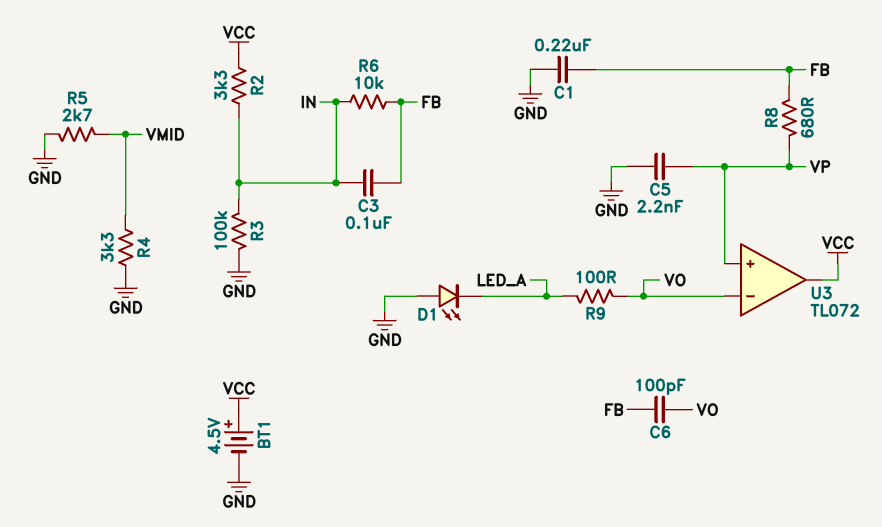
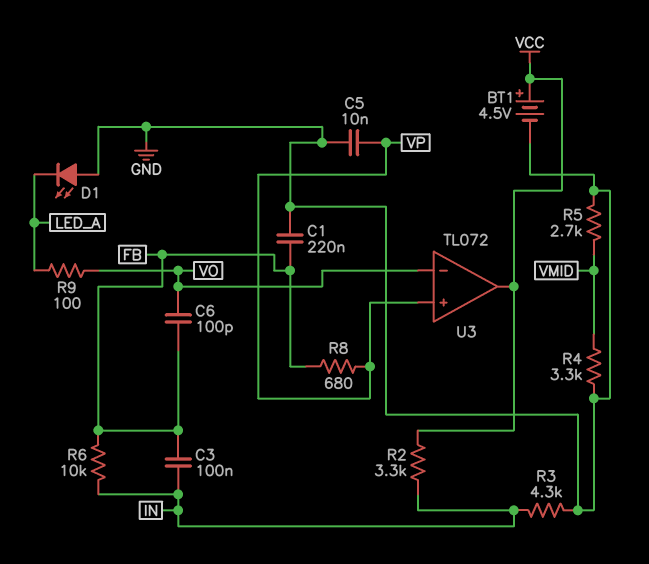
C5: 2.2nF (GND, VP) -> 10nF (GND, VP)
R3: 100k (GND, IN) -> 4.3k (GND, IN)

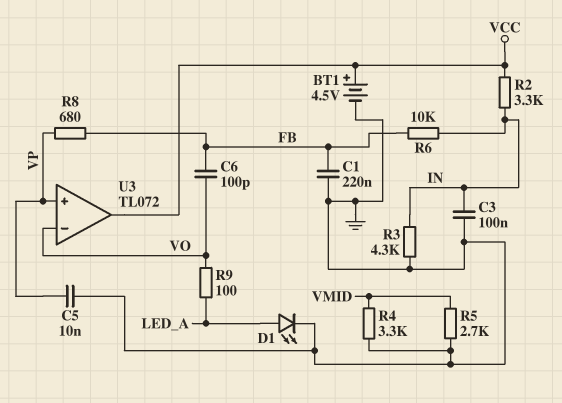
C3: 100nF (FB, IN) -> 100nF (GND, IN)
D1: LED (A GND, K LED_A) -> LED (A LED_A, K GND)

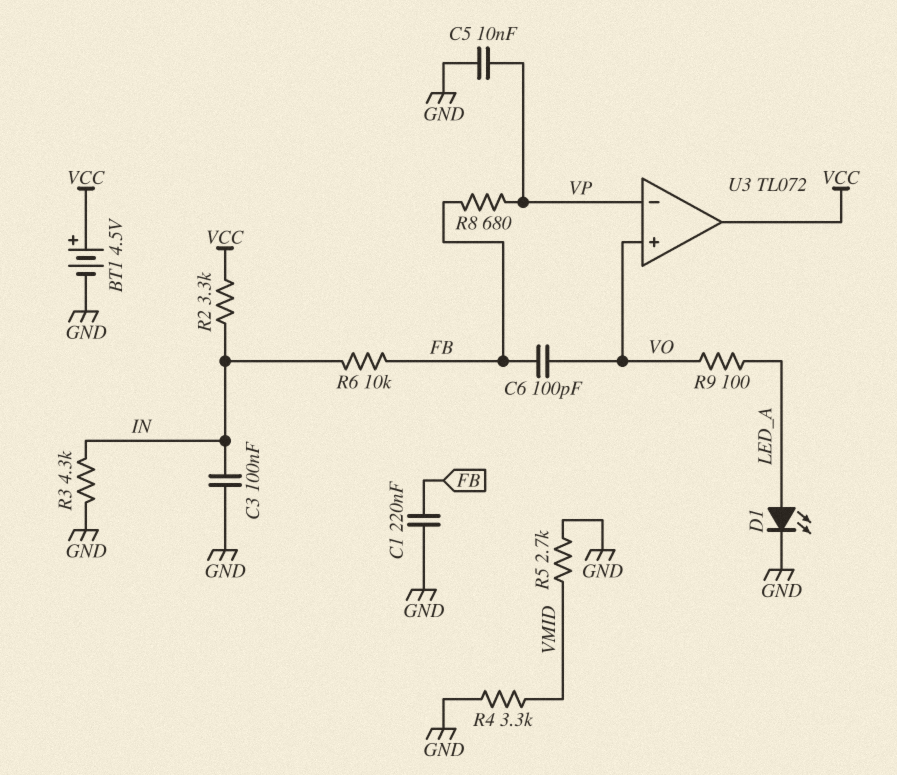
U3 pin in+: VP -> VO
U3 pin in-: VO -> VP

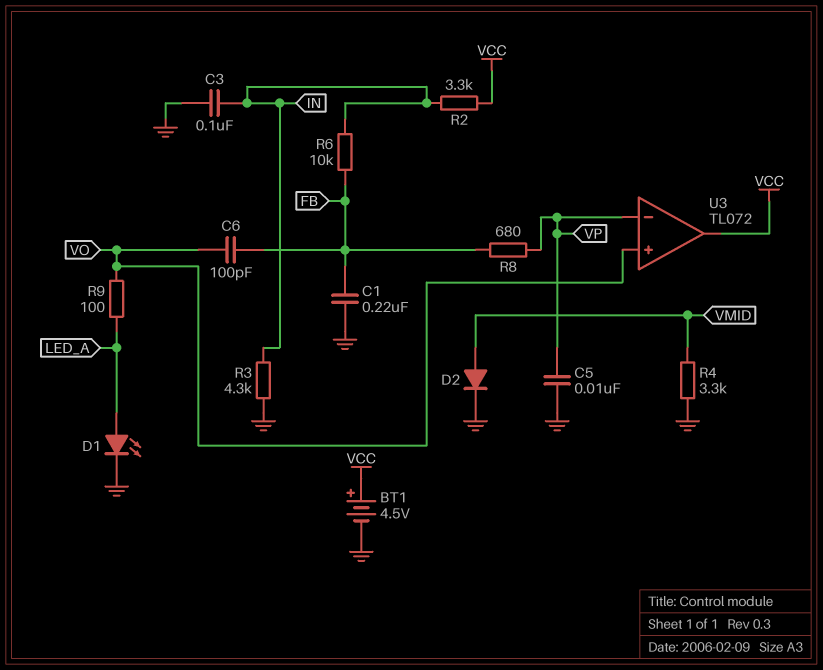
D2: none -> diode (A VMID, K GND)
R5: 2.7k (GND, VMID) -> none

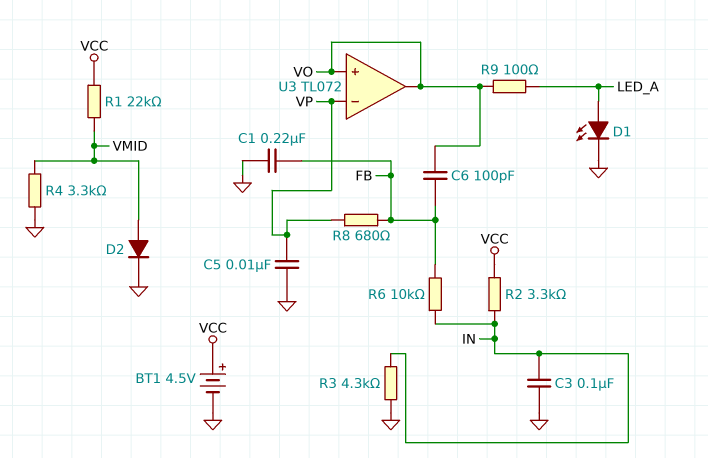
R1: none -> 22k (VCC, VMID)
U3 pin out: VCC -> VO

